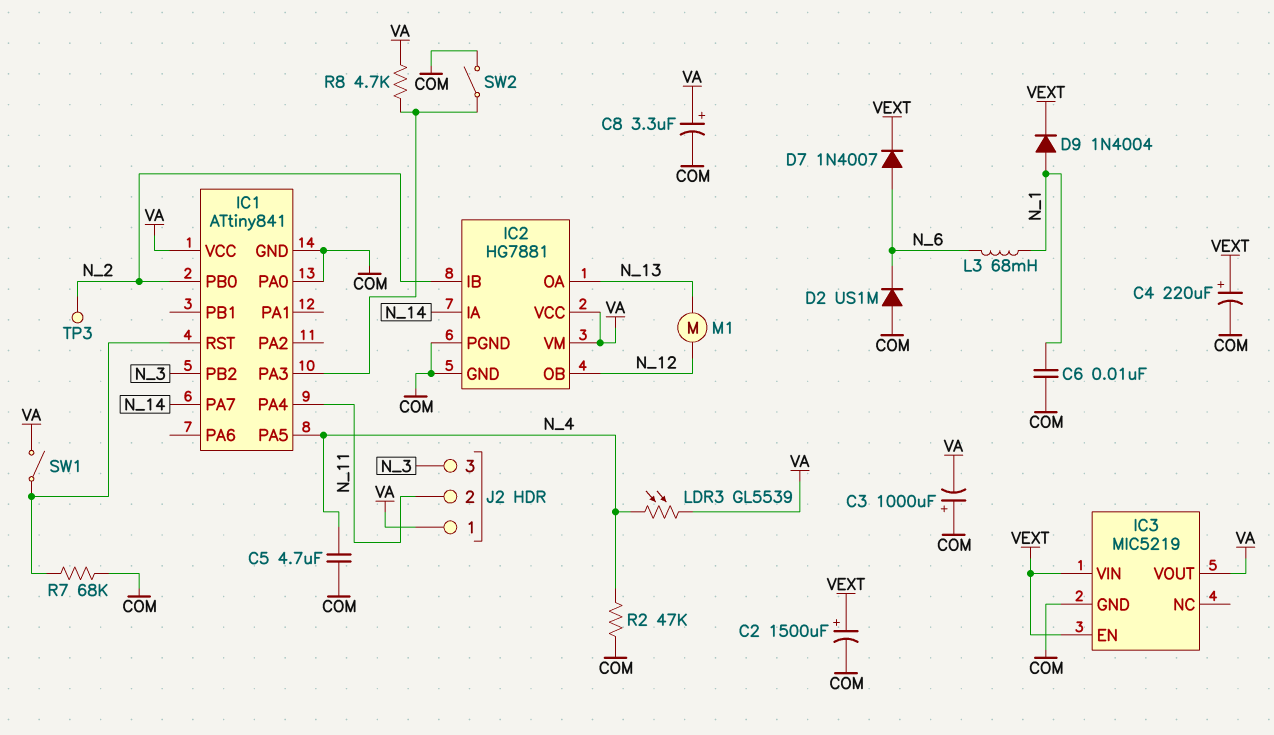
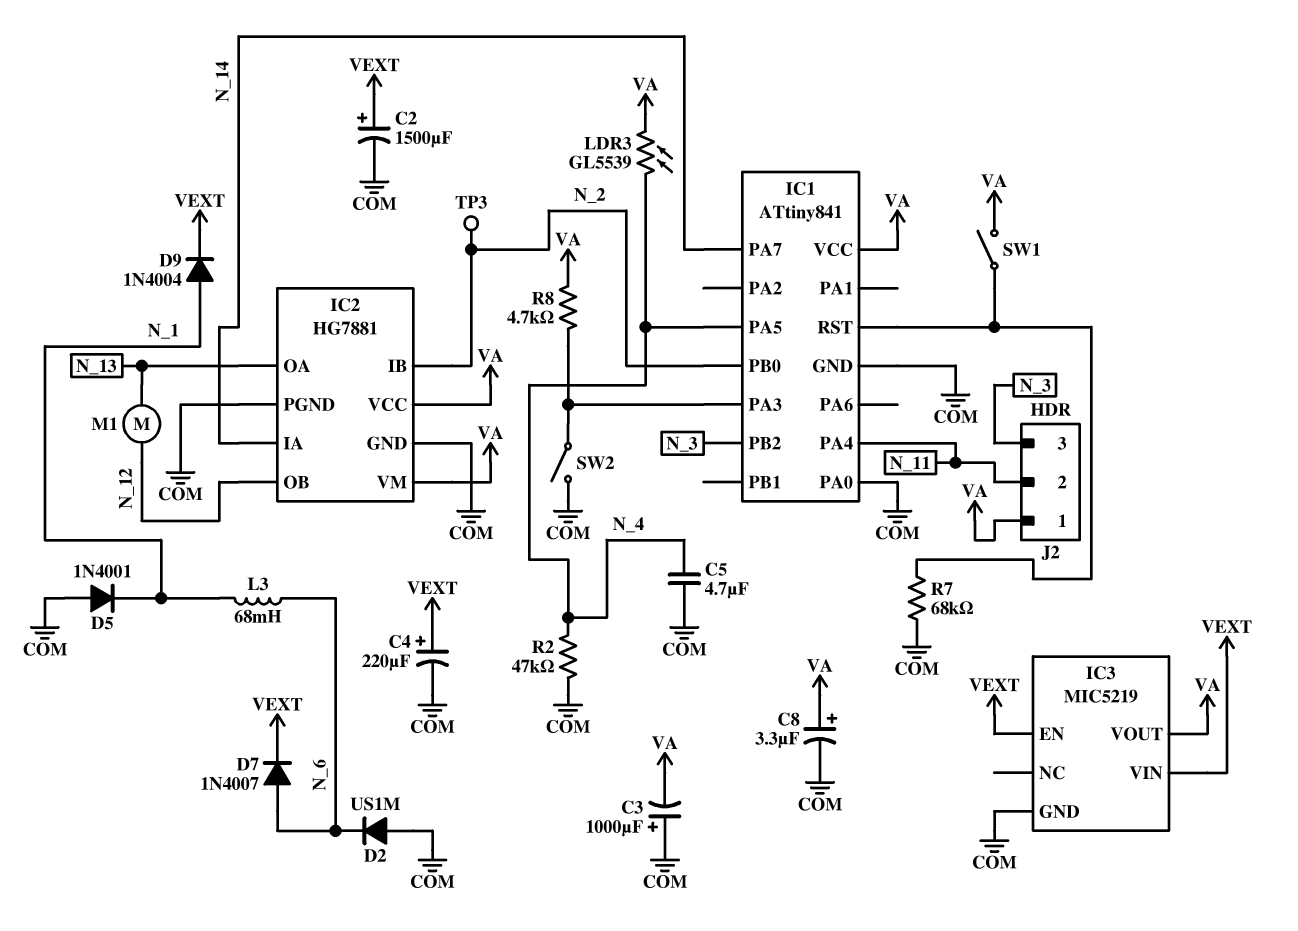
C6: 10nF (COM, N_1) -> none
D5: none -> diode 1N4001 (A COM, K N_1)

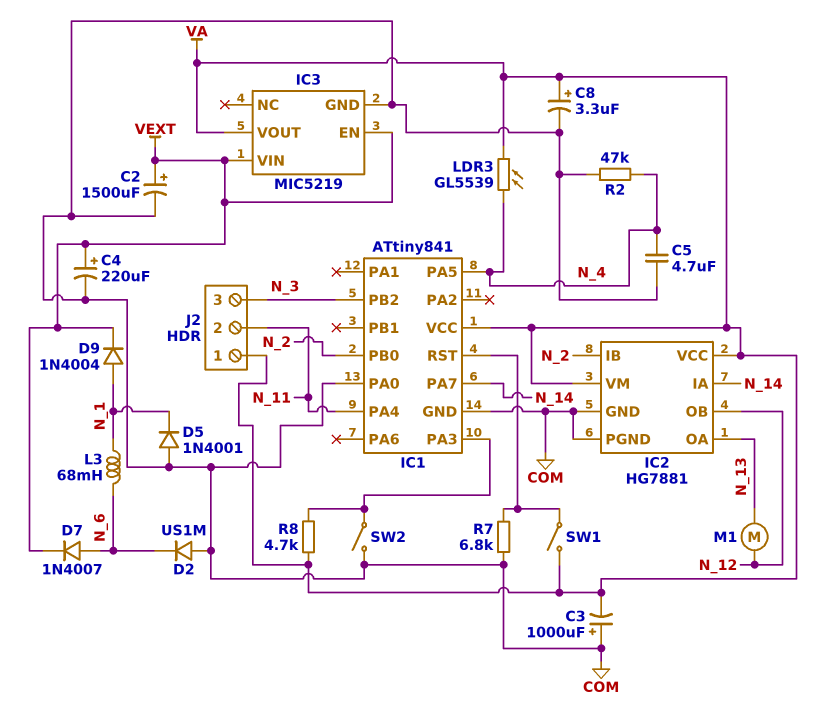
R7: 68k (COM, IC1/RST) -> 6.8k (COM, IC1/RST)
TP3: test point (N_2) -> none

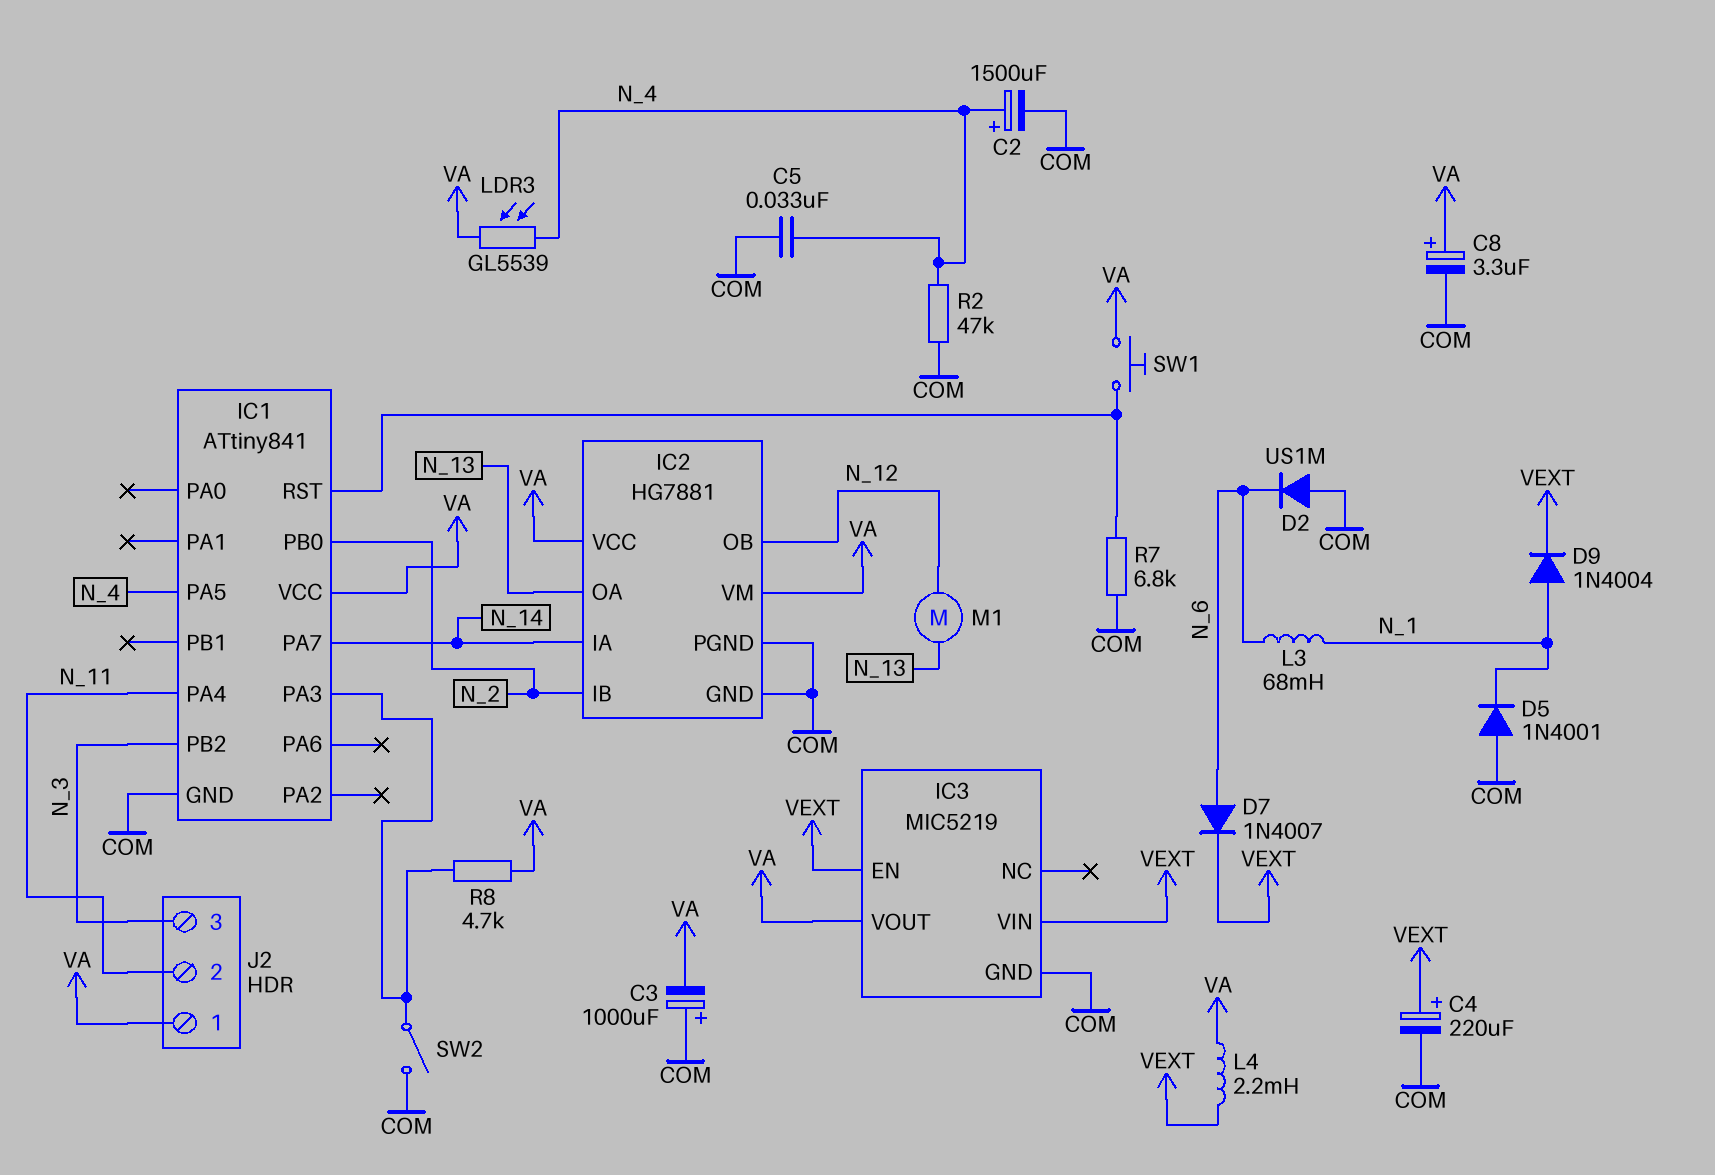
C2: 1500uF (plus VEXT, minus COM) -> 1500uF (plus N_4, minus COM)
C5: 4.7uF (COM, N_4) -> 33nF (COM, N_4)
IC1 pin PA0: COM -> none
L4: none -> 2.2mH (VA, VEXT)
SW1: switch (IC1/RST, VA) -> button (IC1/RST, VA)

